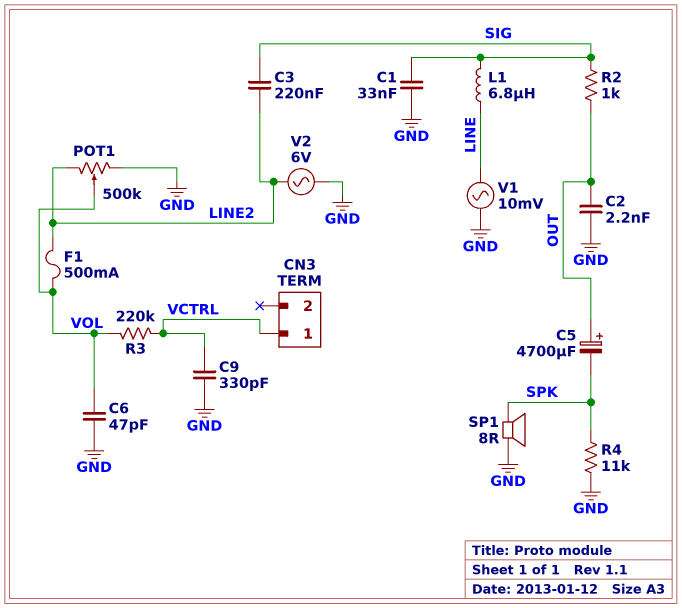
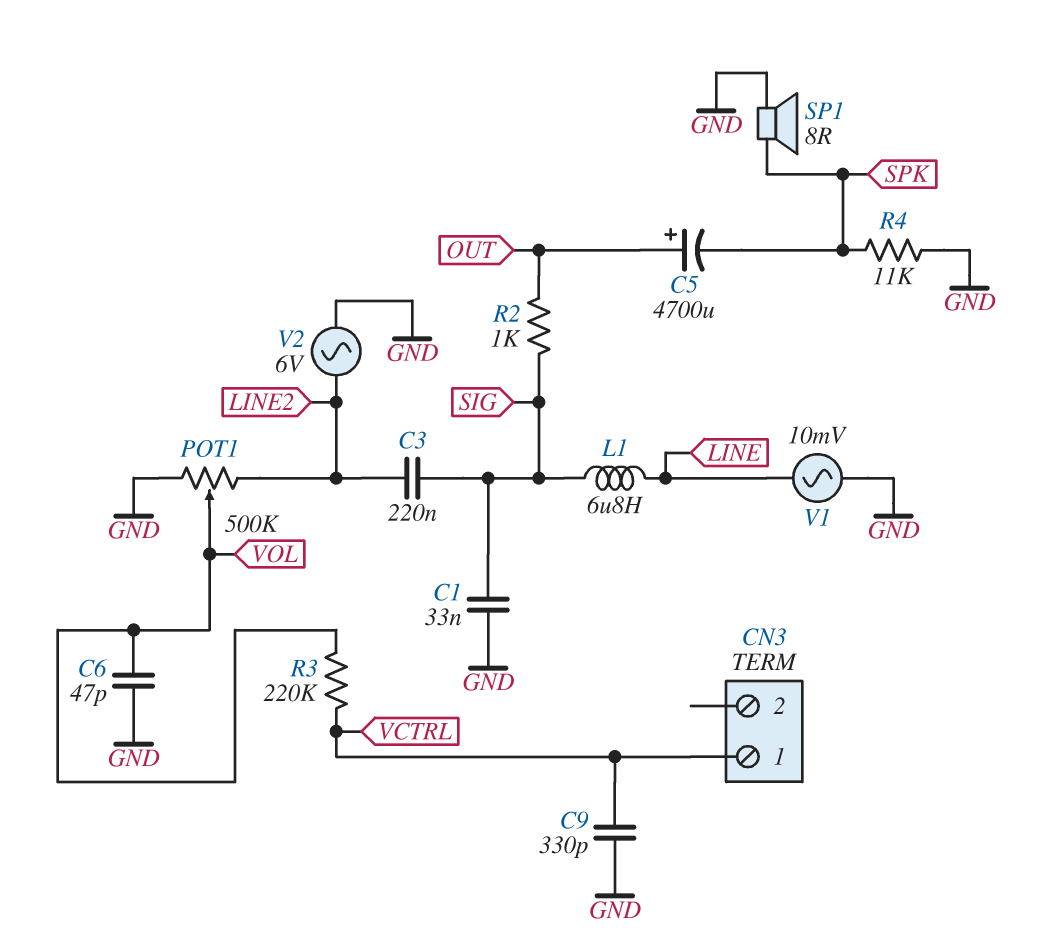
C2: 2.2nF (GND, OUT) -> none
F1: 500mA (LINE2, VOL) -> none

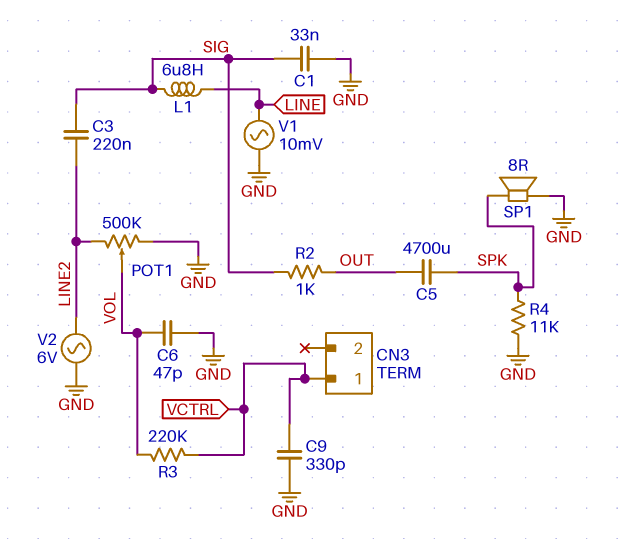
C5: 4700uF (plus OUT, minus SPK) -> 4700uF (OUT, SPK)

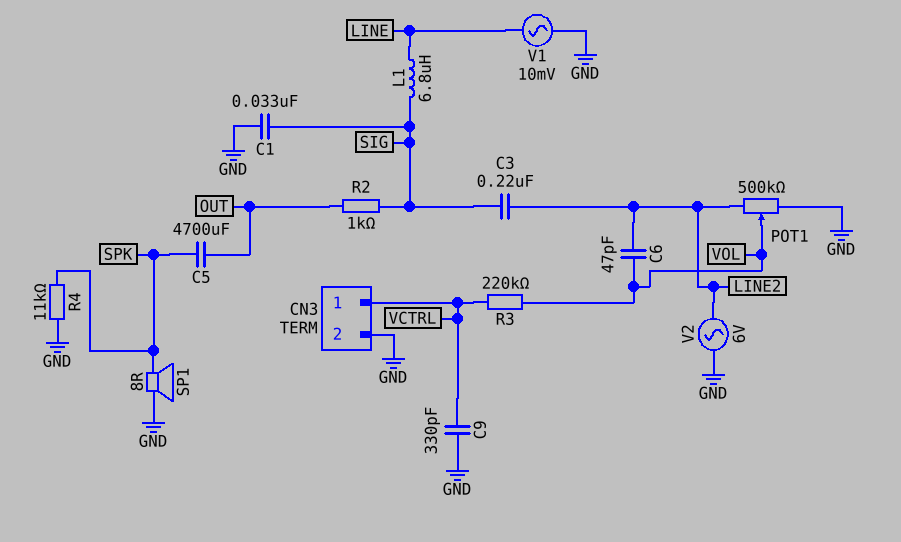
C6: 47pF (GND, VOL) -> 47pF (LINE2, VOL)
CN3 pin 2: none -> GND

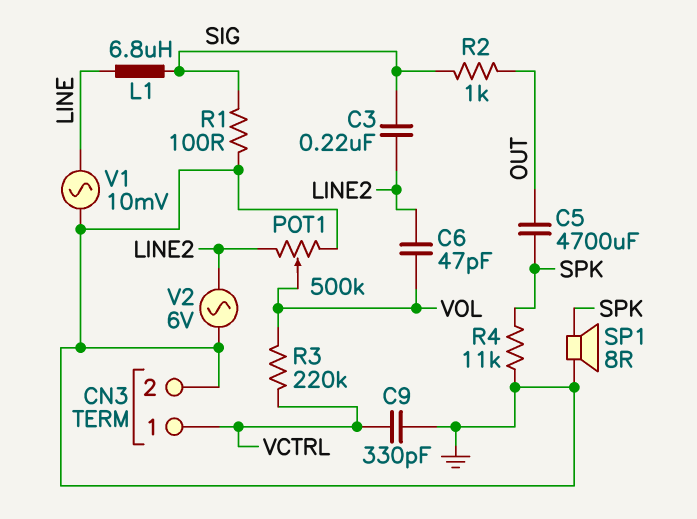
C1: 33nF (GND, SIG) -> none
R1: none -> 100 (GND, SIG)

